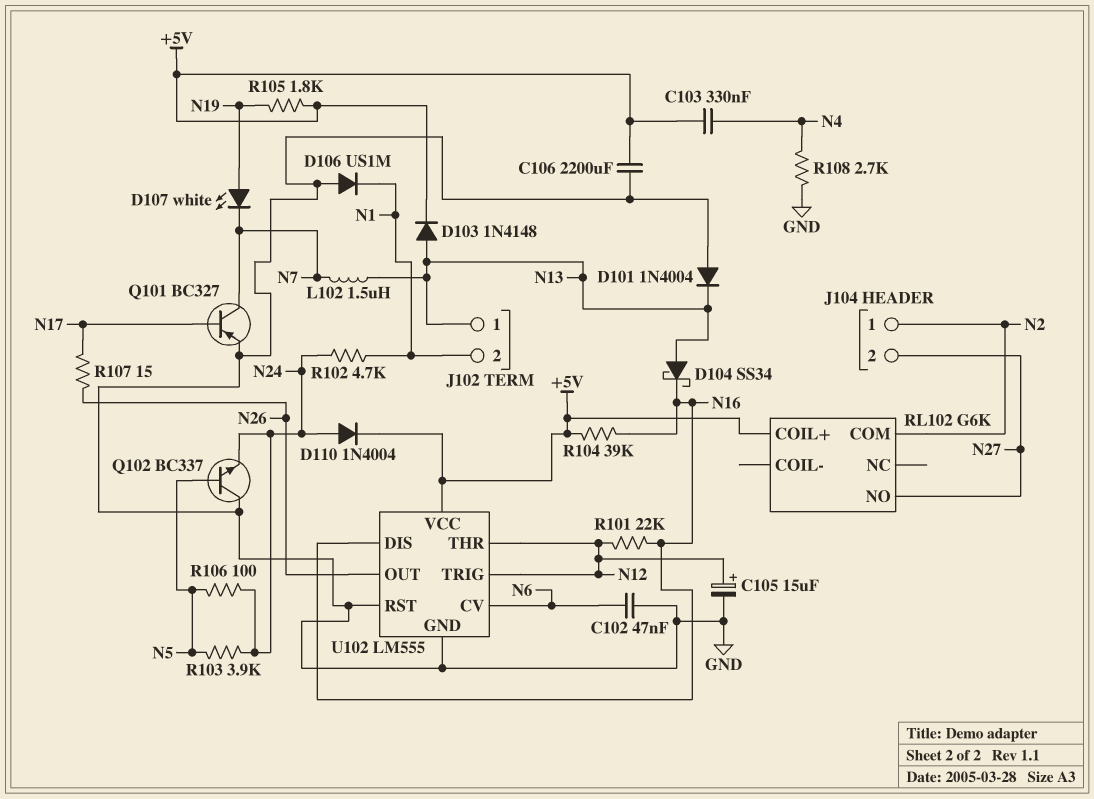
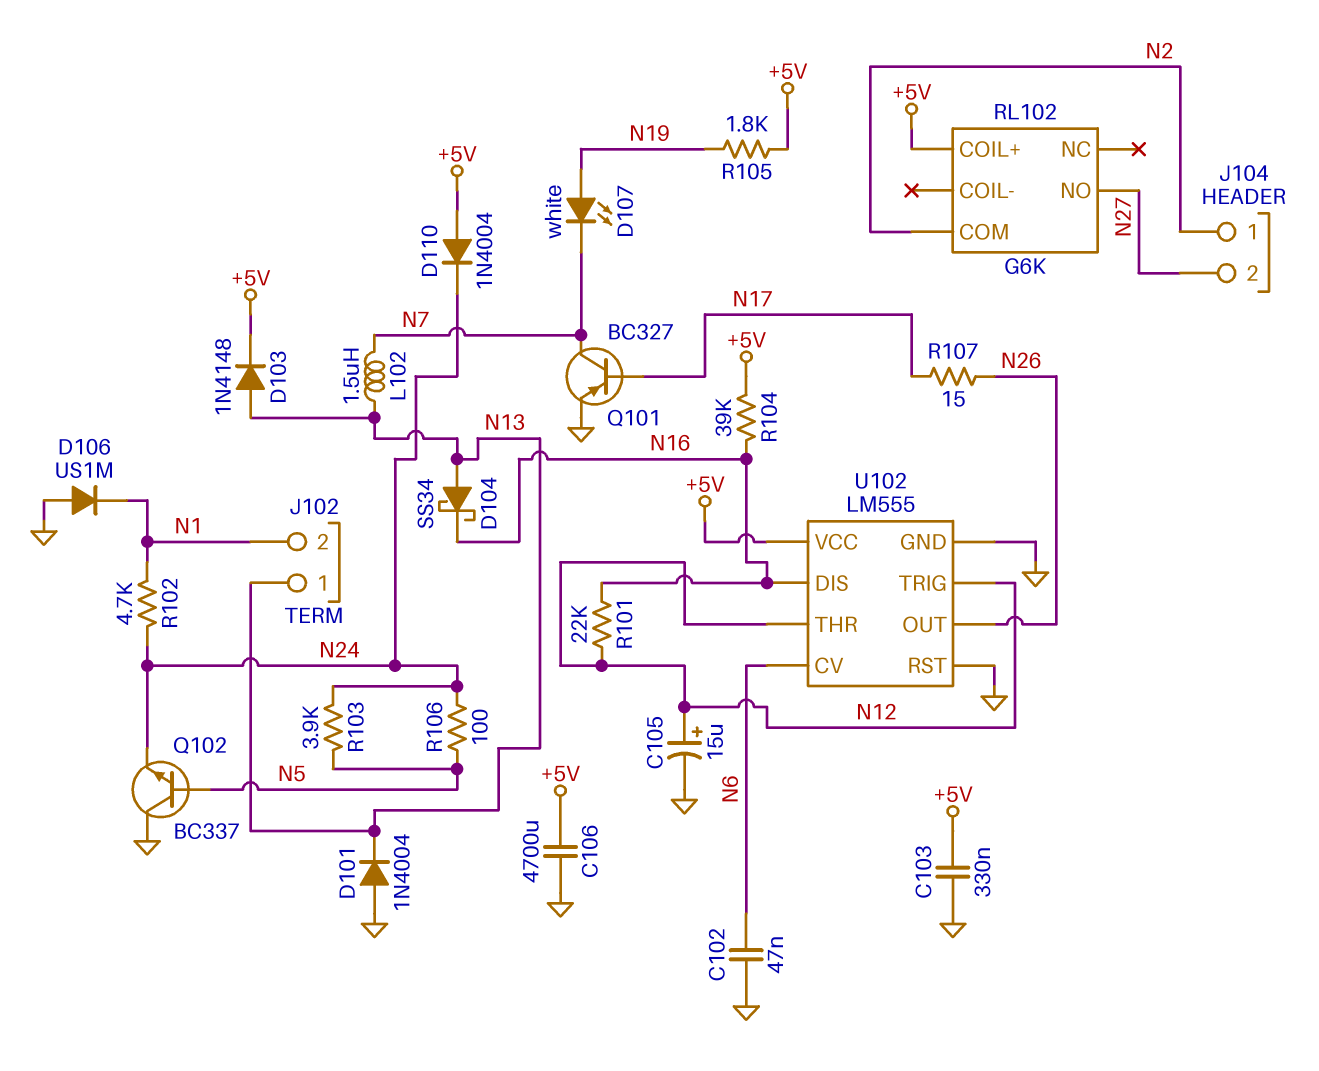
C103: 330nF (+5V, N4) -> 330nF (+5V, GND)
C106: 2200uF (+5V, GND) -> 4700uF (+5V, GND)
D110: diode 1N4004 (A N24, K +5V) -> diode 1N4004 (A +5V, K N24)
R108: 2.7k (GND, N4) -> none

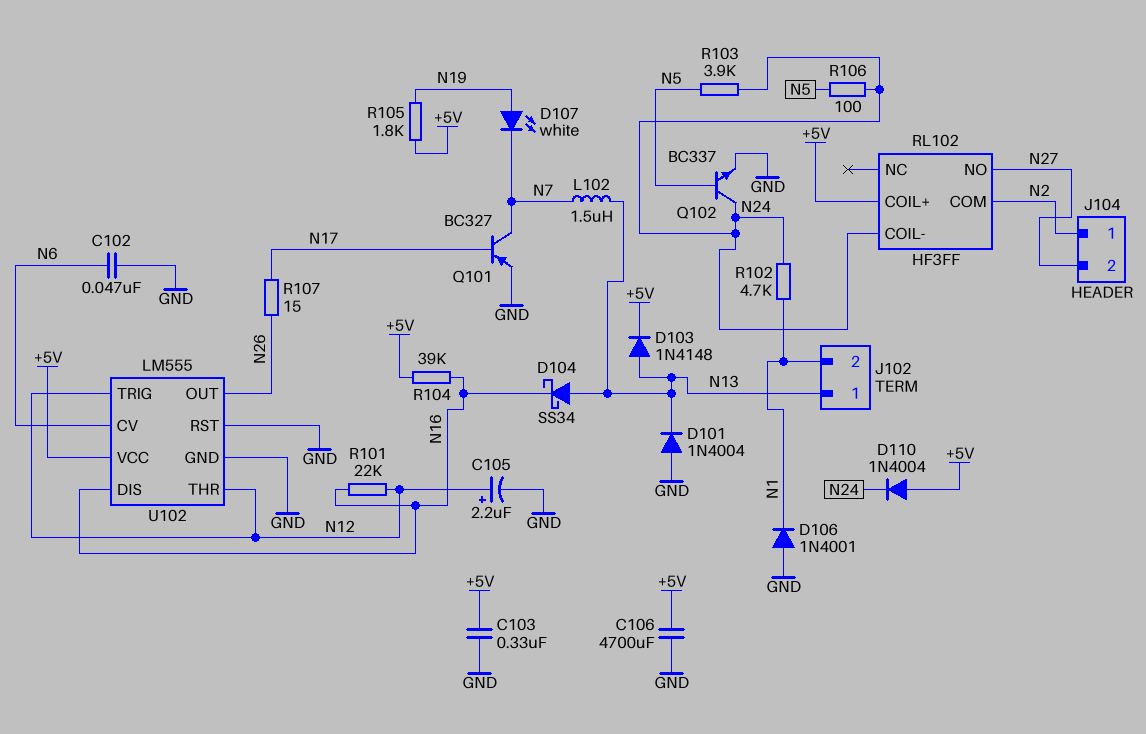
C105: 15uF (plus N12, minus GND) -> 2.2uF (plus N12, minus GND)
D106: diode US1M (A GND, K N1) -> diode 1N4001 (A GND, K N1)
Q102: NPN BC337 (B N5, C GND, E N24) -> NPN BC337 (B N5, C N24, E GND)
RL102: G6K -> HF3FF
RL102 pin COIL-: none -> N24

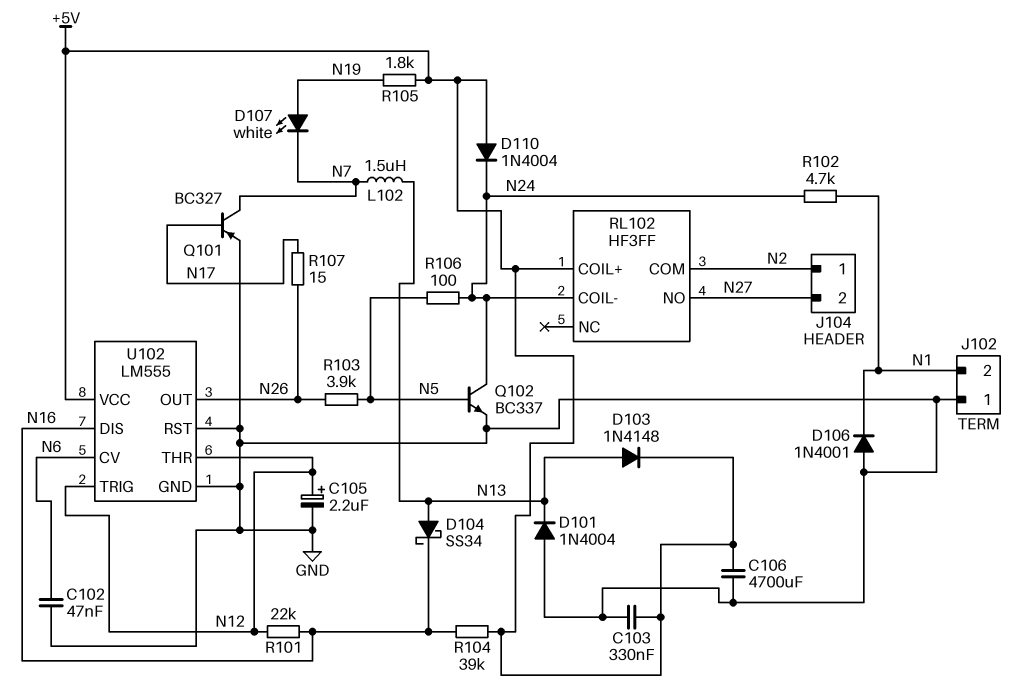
J102 pin 1: N13 -> GND
R103: 3.9k (N5, N24) -> 3.9k (N5, N26)

